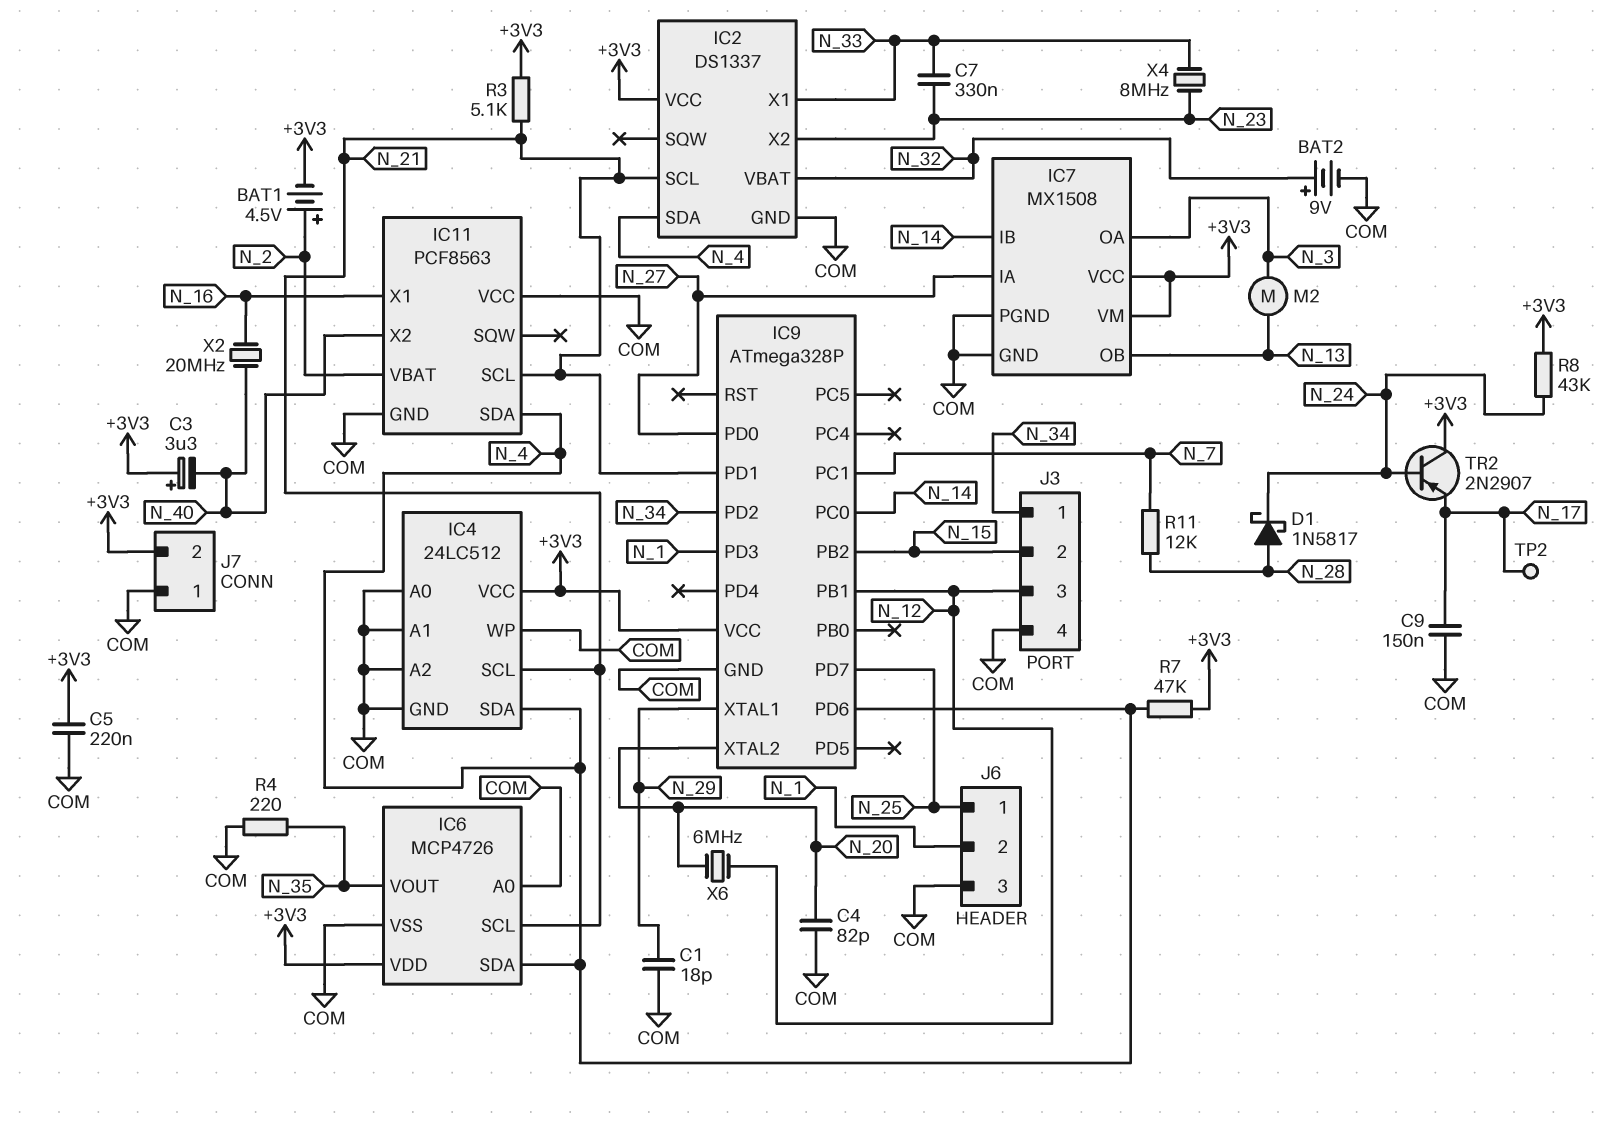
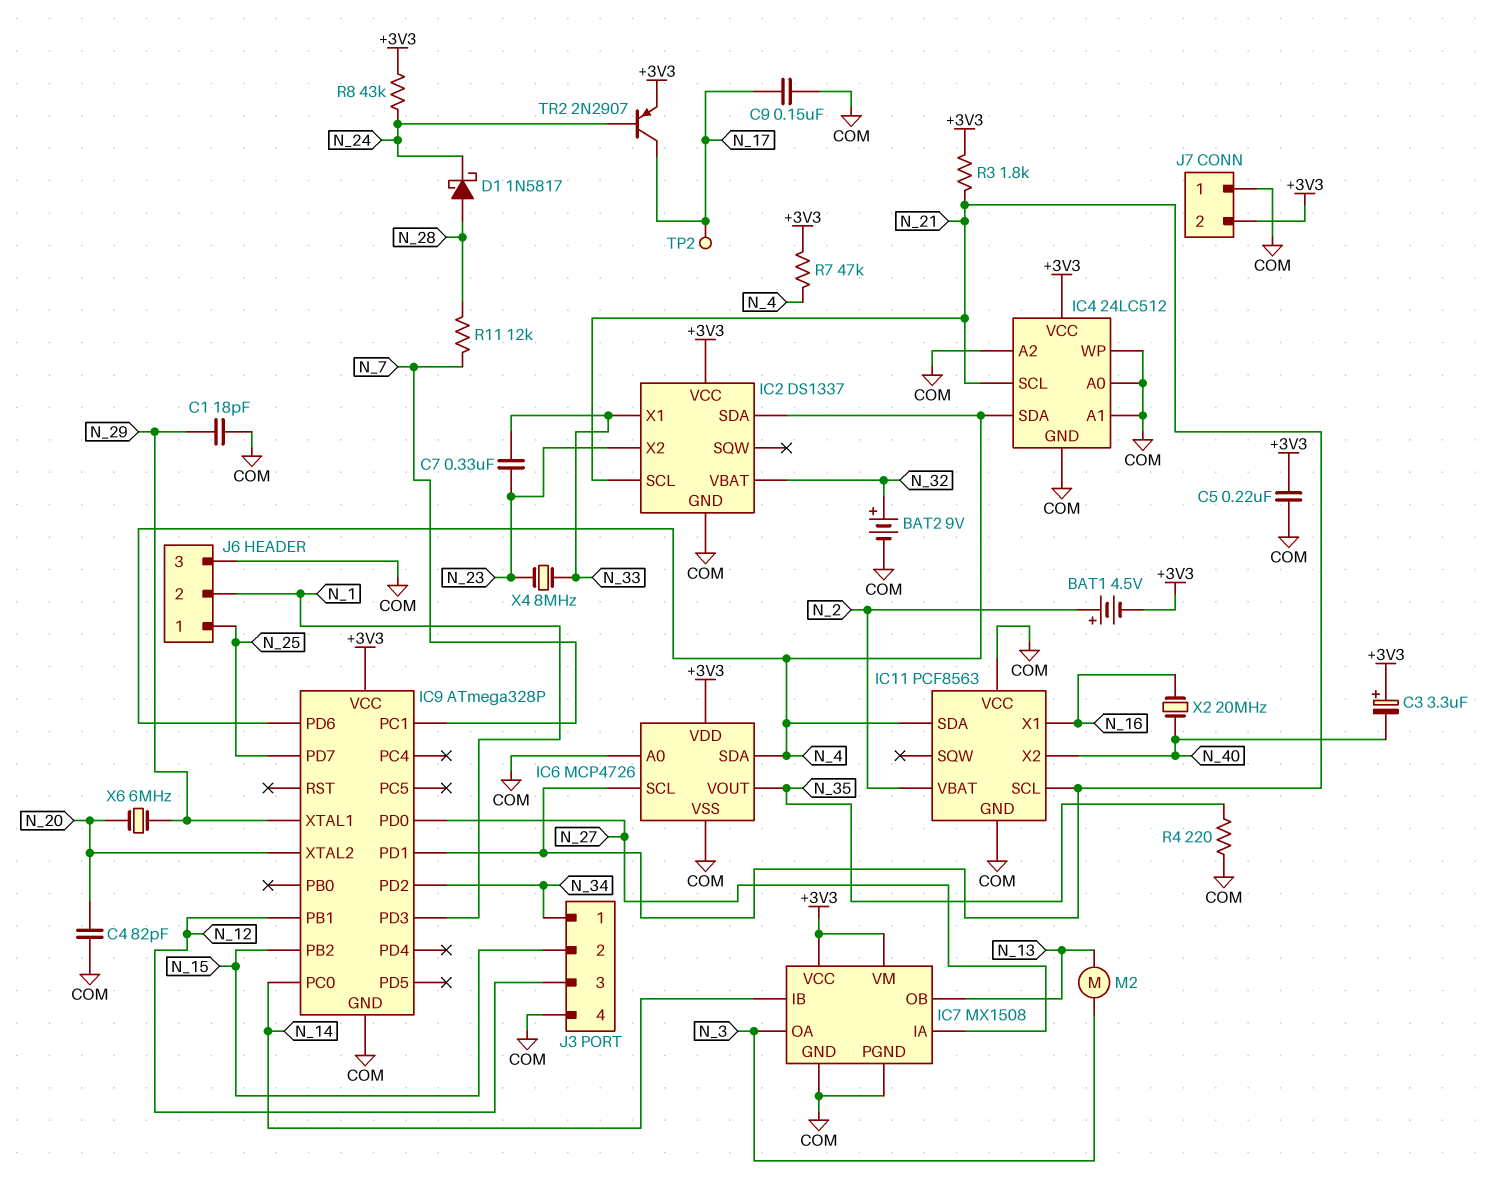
R3: 5.1k (+3V3, N_21) -> 1.8k (+3V3, N_21)
TR2: PNP 2N2907 (B N_24, C +3V3, E N_17) -> PNP 2N2907 (B N_24, C N_17, E +3V3)
X6: 6MHz (N_12, N_20) -> 6MHz (N_20, N_29)

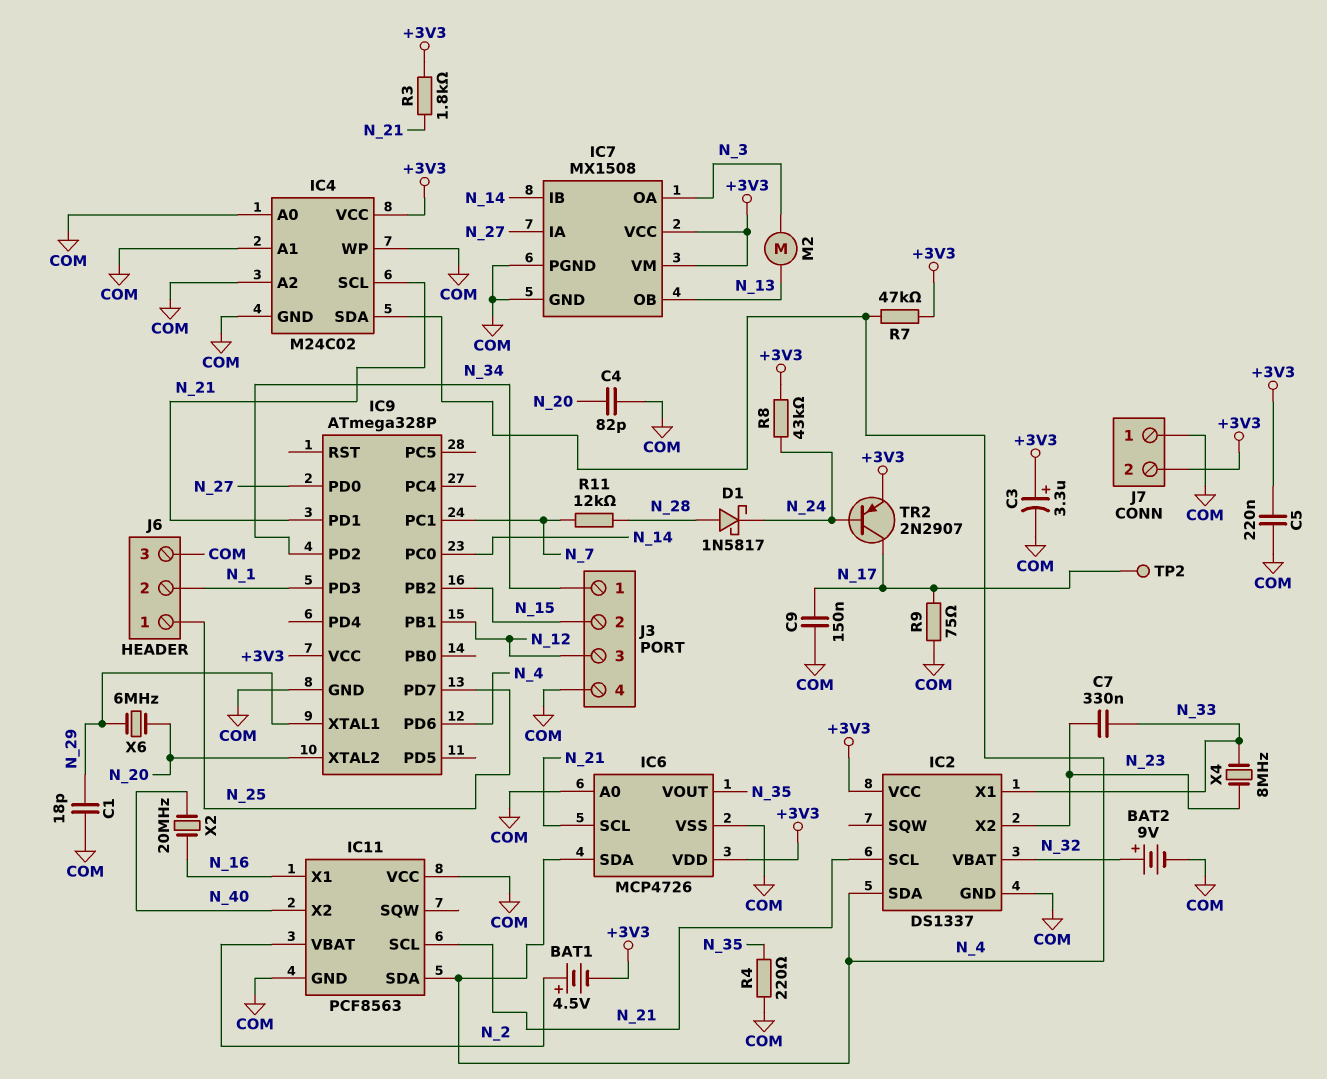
C3: 3.3uF (plus +3V3, minus N_40) -> 3.3uF (plus +3V3, minus COM)
IC4: 24LC512 -> M24C02
R9: none -> 75 (COM, N_17)

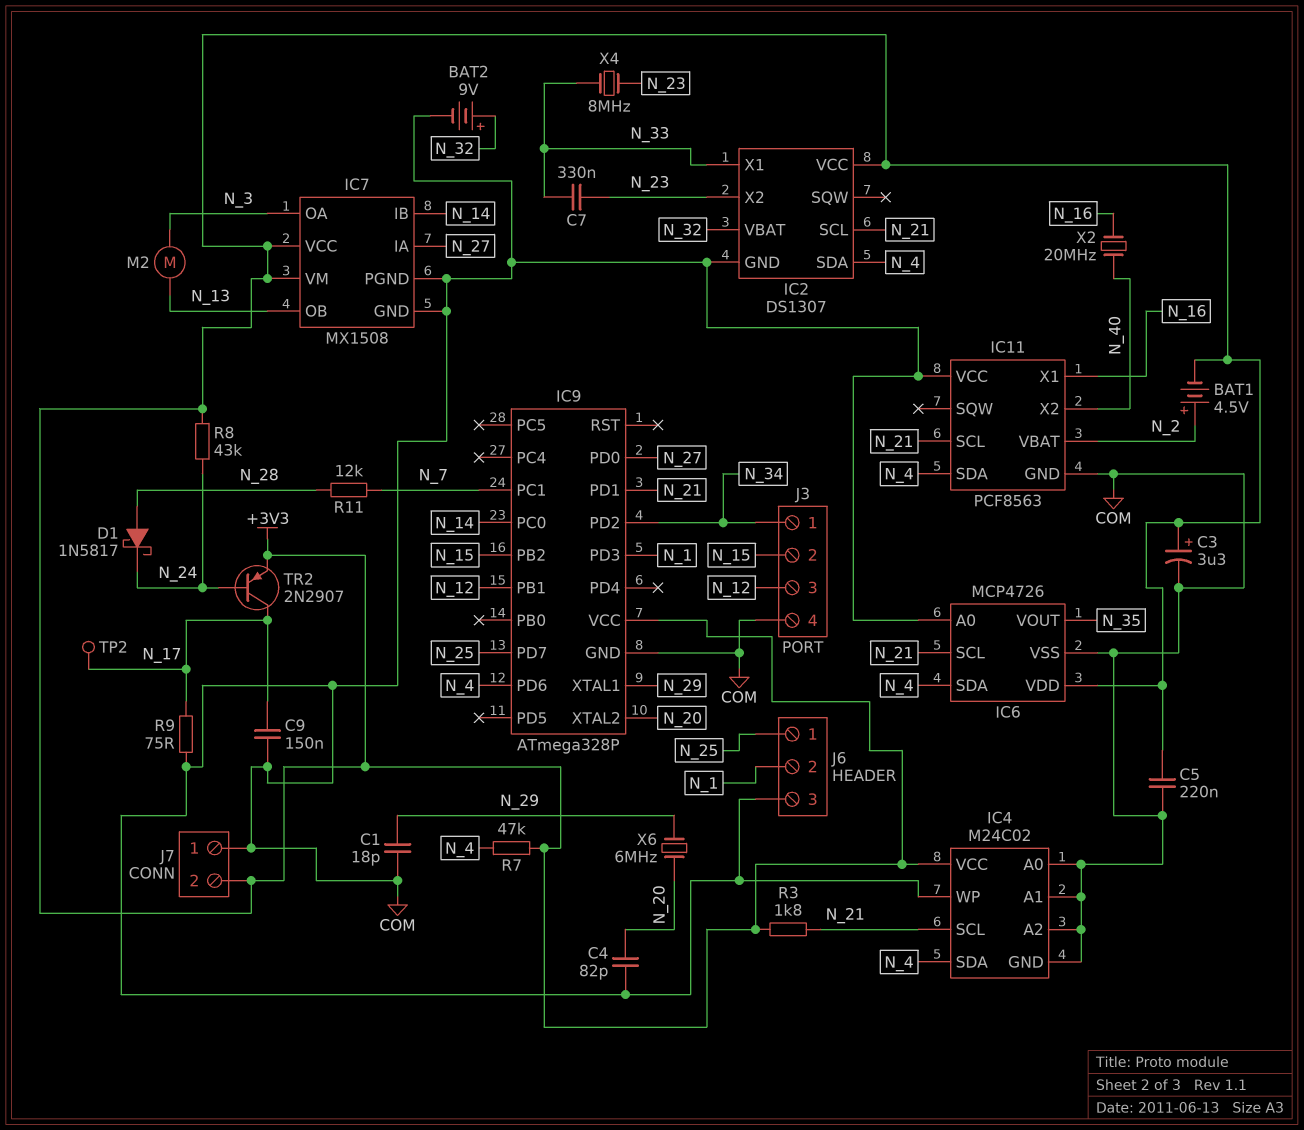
IC2: DS1337 -> DS1307
R4: 220 (COM, N_35) -> none

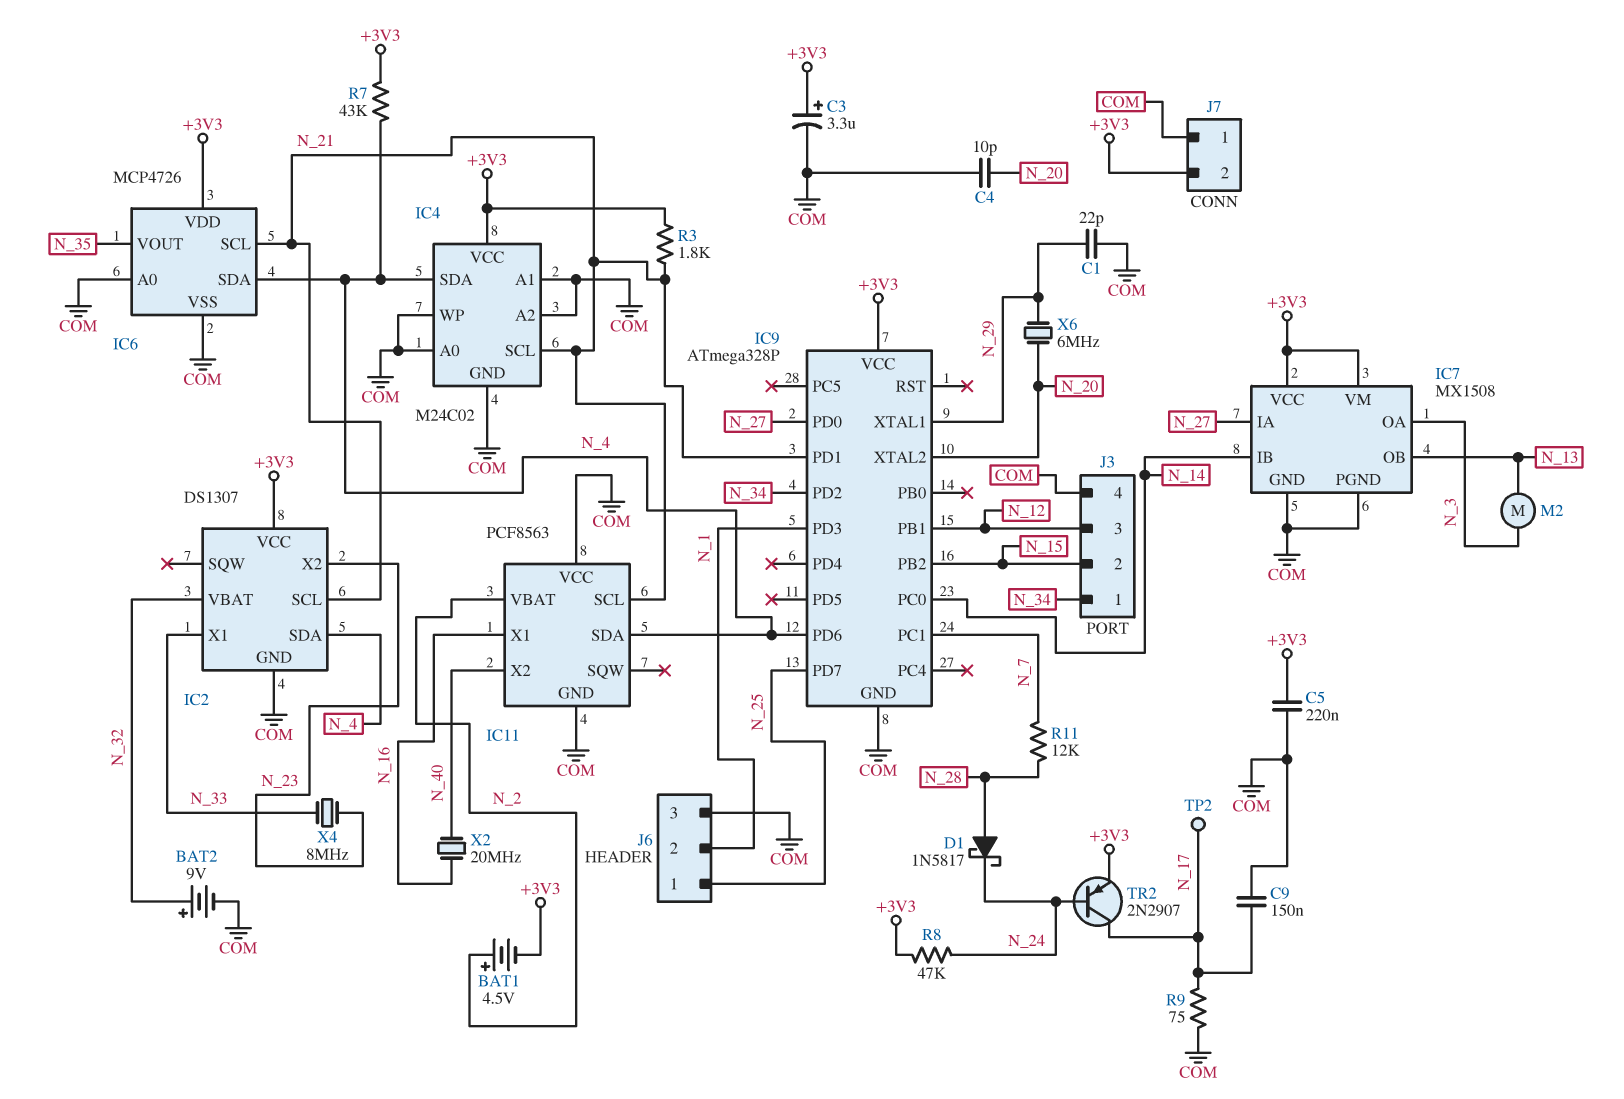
C1: 18pF (COM, N_29) -> 22pF (COM, N_29)
C4: 82pF (COM, N_20) -> 10pF (COM, N_20)
C7: 330nF (N_23, N_33) -> none
R7: 47k (+3V3, N_4) -> 43k (+3V3, N_4)
R8: 43k (+3V3, N_24) -> 47k (+3V3, N_24)

